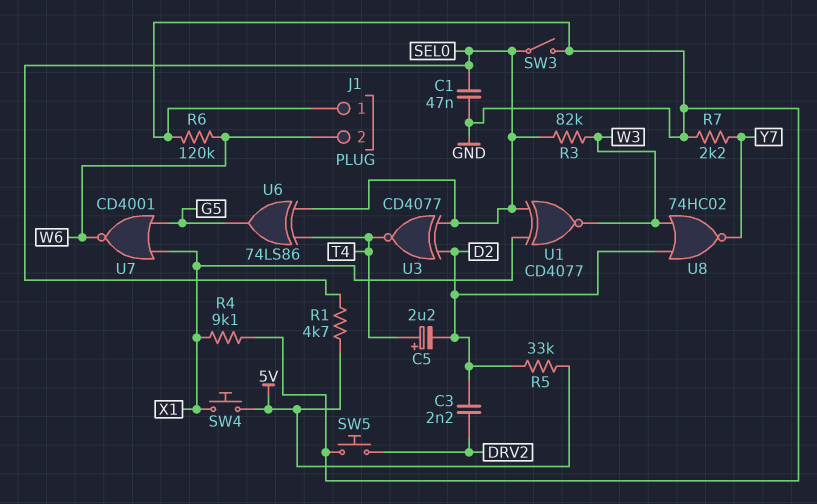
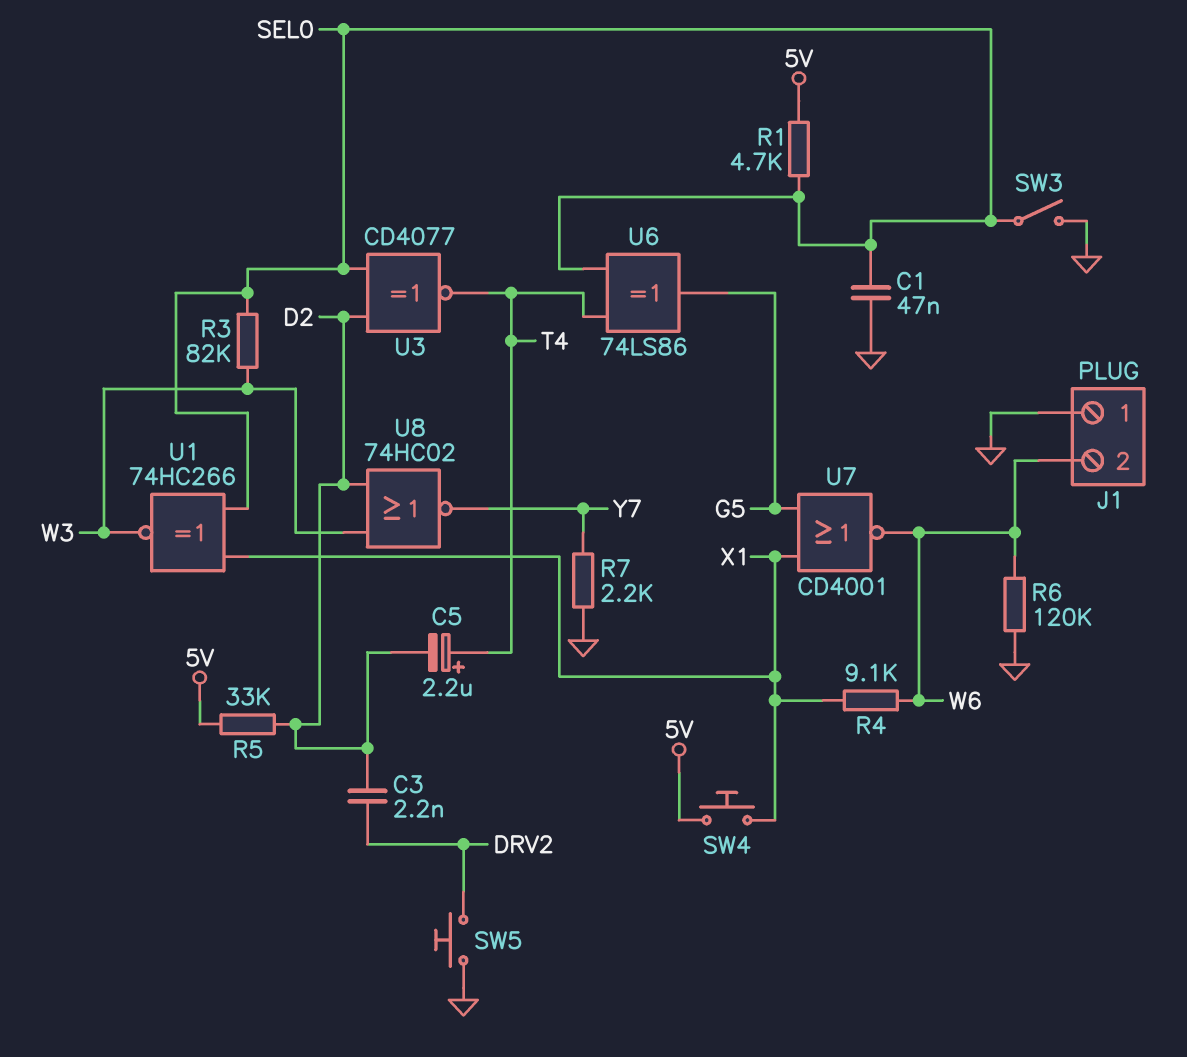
R4: 9.1k (GND, X1) -> 9.1k (W6, X1)
U1: XNOR CD4077 (in SEL0, in X1, out W3) -> XNOR 74HC266 (in SEL0, in X1, out W3)

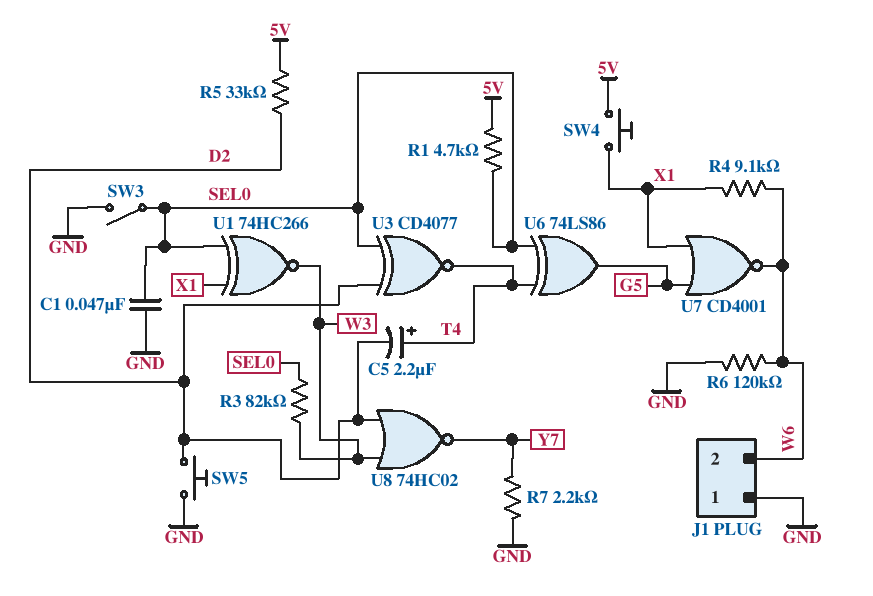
C3: 2.2nF (D2, DRV2) -> none
SW5: button (DRV2, GND) -> button (D2, GND)

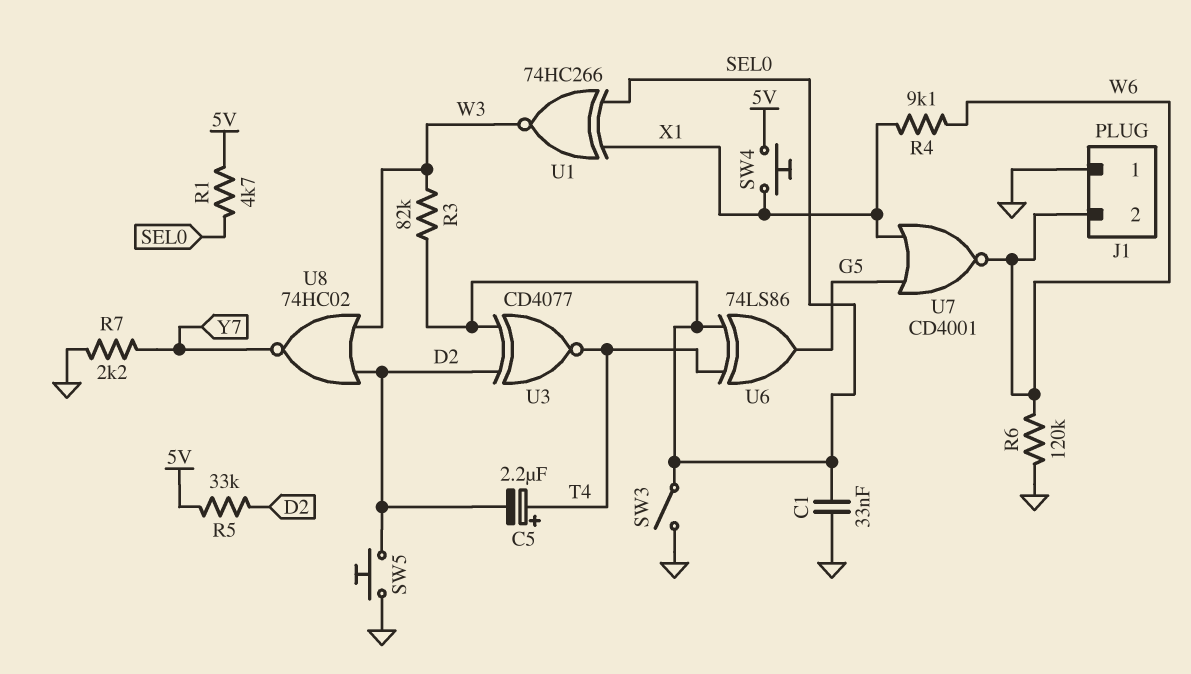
C1: 47nF (GND, SEL0) -> 33nF (GND, SEL0)

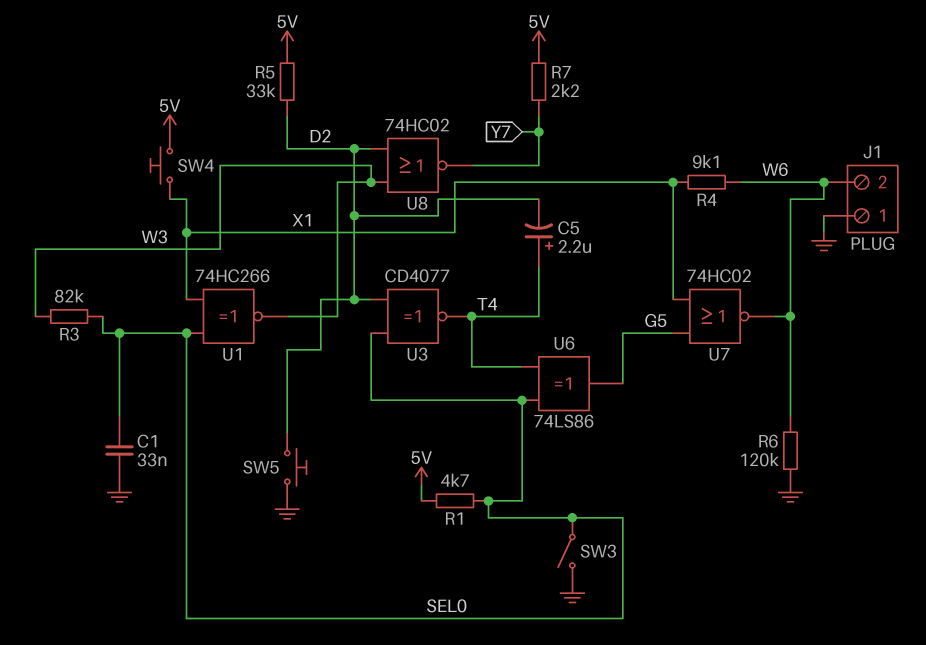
R7: 2.2k (GND, Y7) -> 2.2k (5V, Y7)
U7: NOR CD4001 (in G5, in X1, out W6) -> NOR 74HC02 (in G5, in X1, out W6)

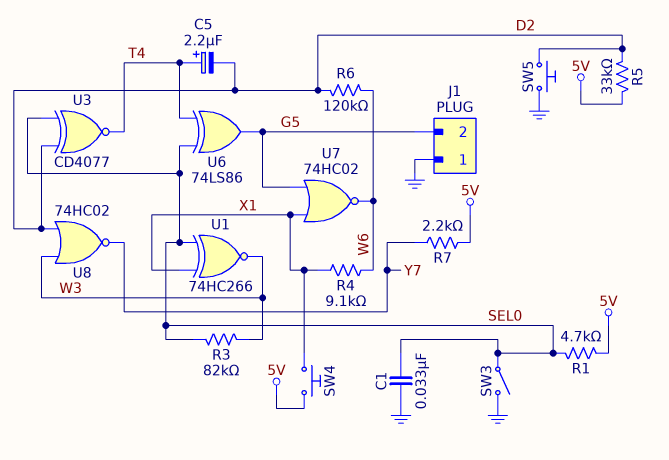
J1 pin 2: W6 -> G5
R6: 120k (GND, W6) -> 120k (D2, W6)

